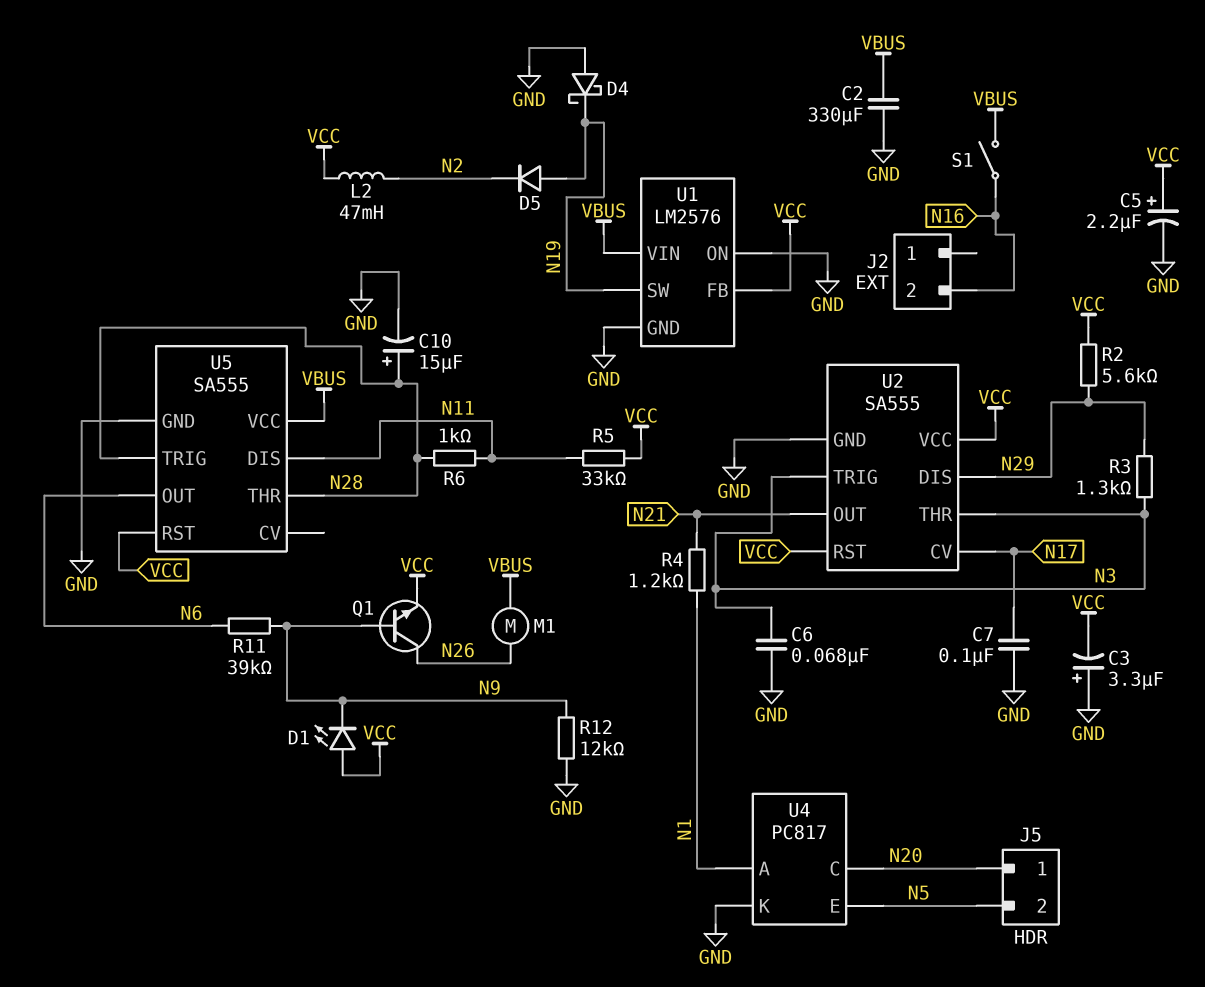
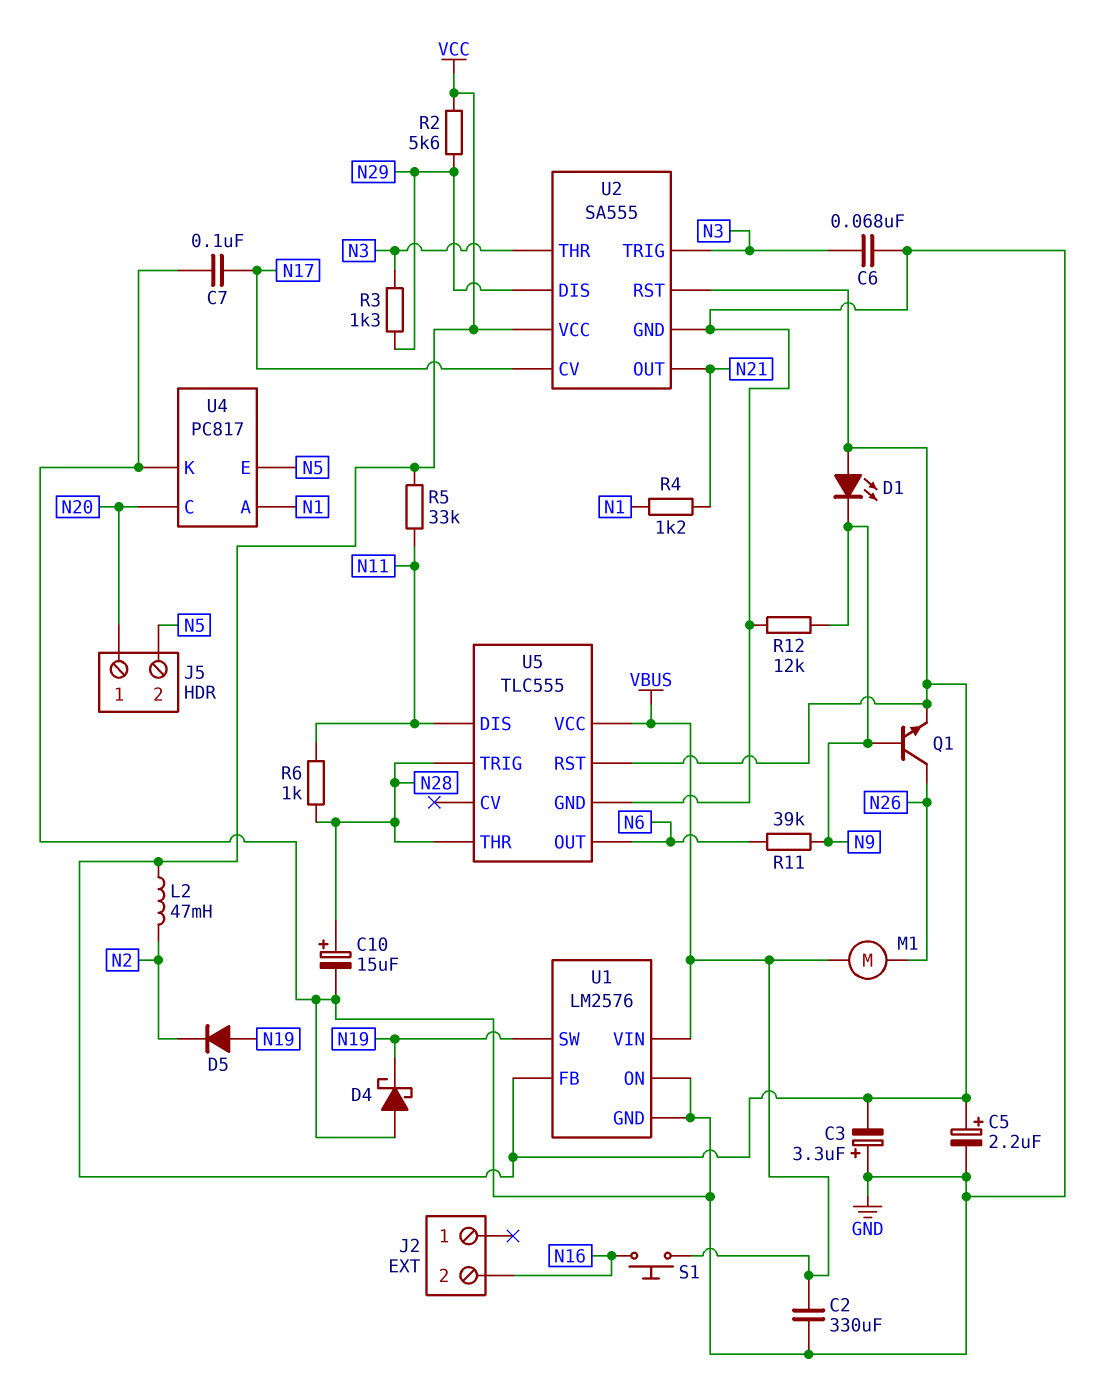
S1: switch (N16, VBUS) -> button (N16, VBUS)
U5: SA555 -> TLC555

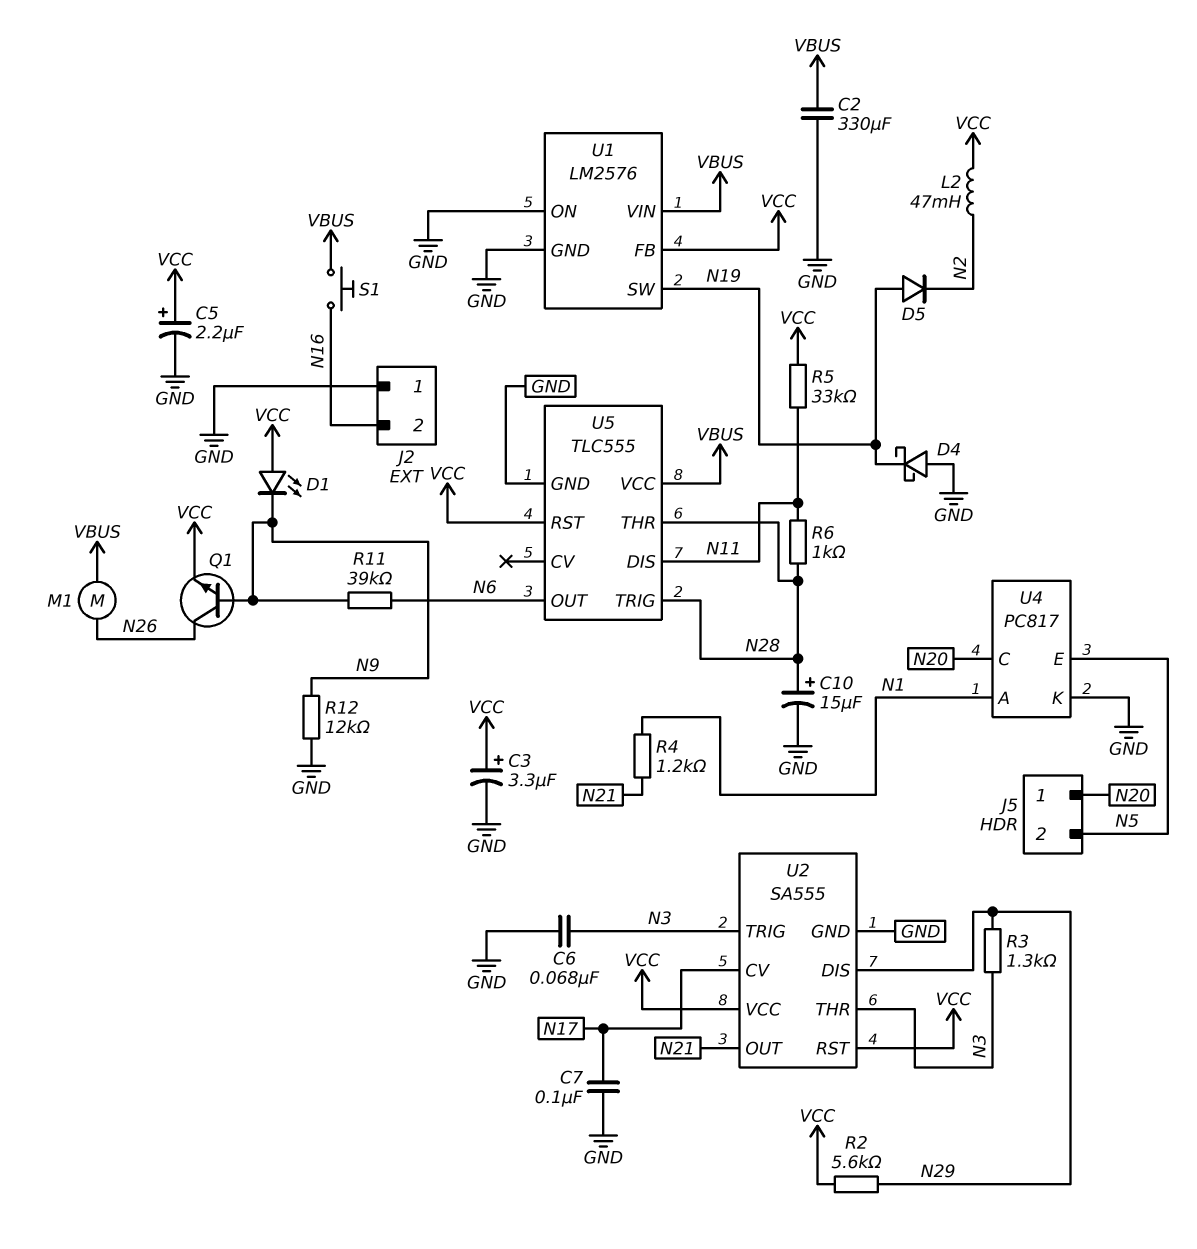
C3: 3.3uF (plus GND, minus VCC) -> 3.3uF (plus VCC, minus GND)
J2 pin 1: none -> GND

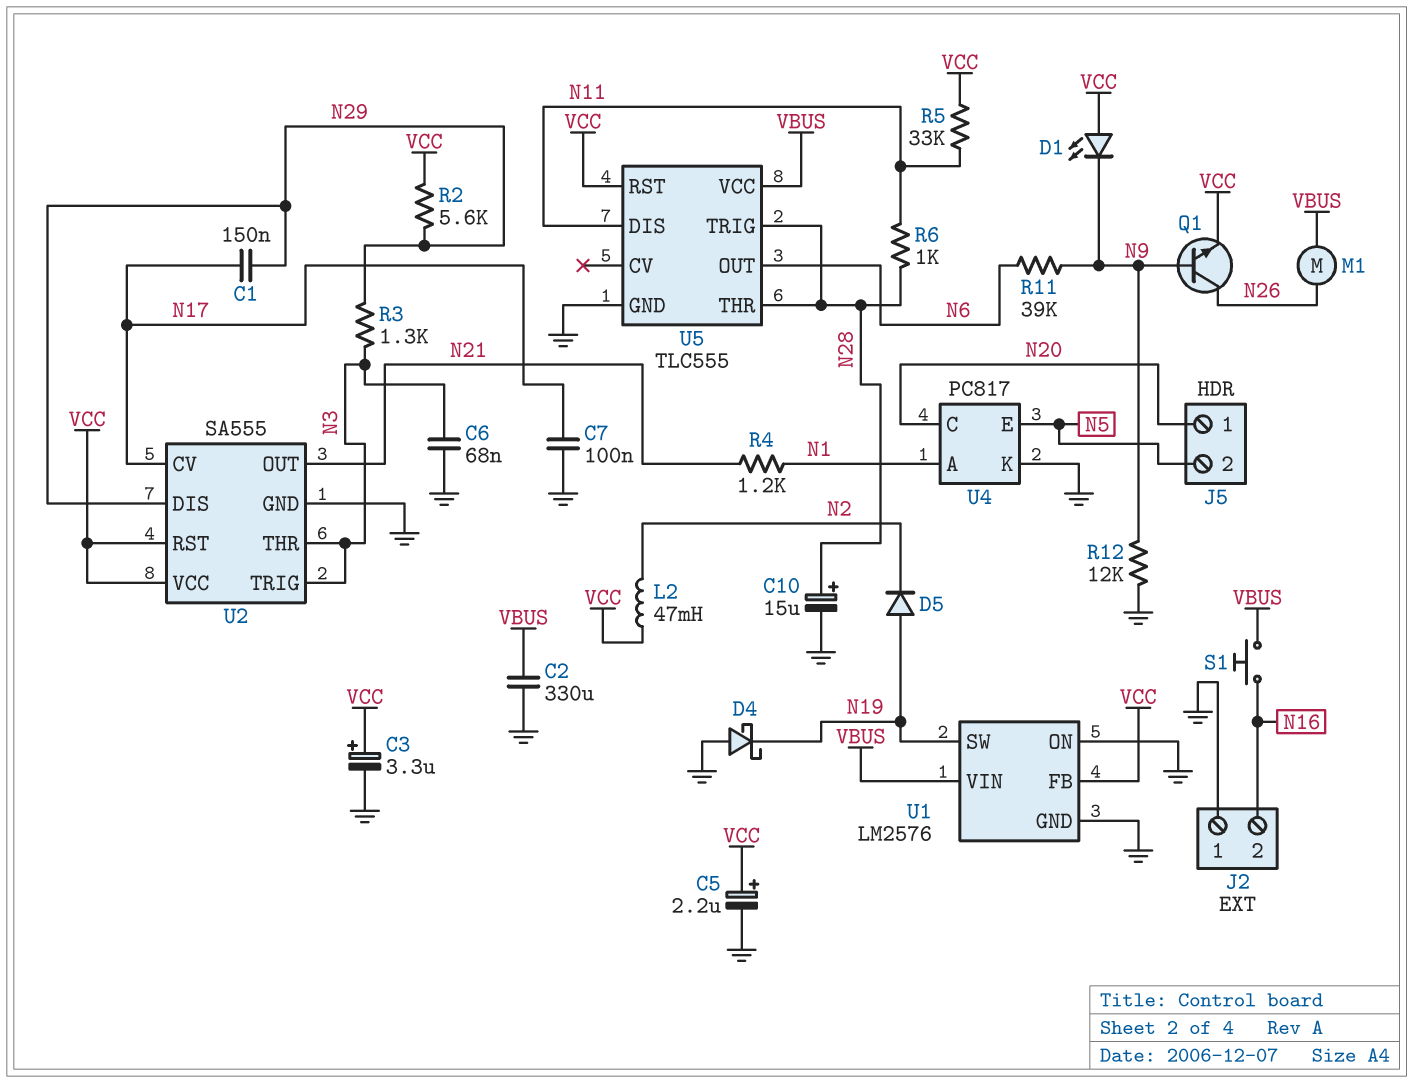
C1: none -> 150nF (N17, N29)

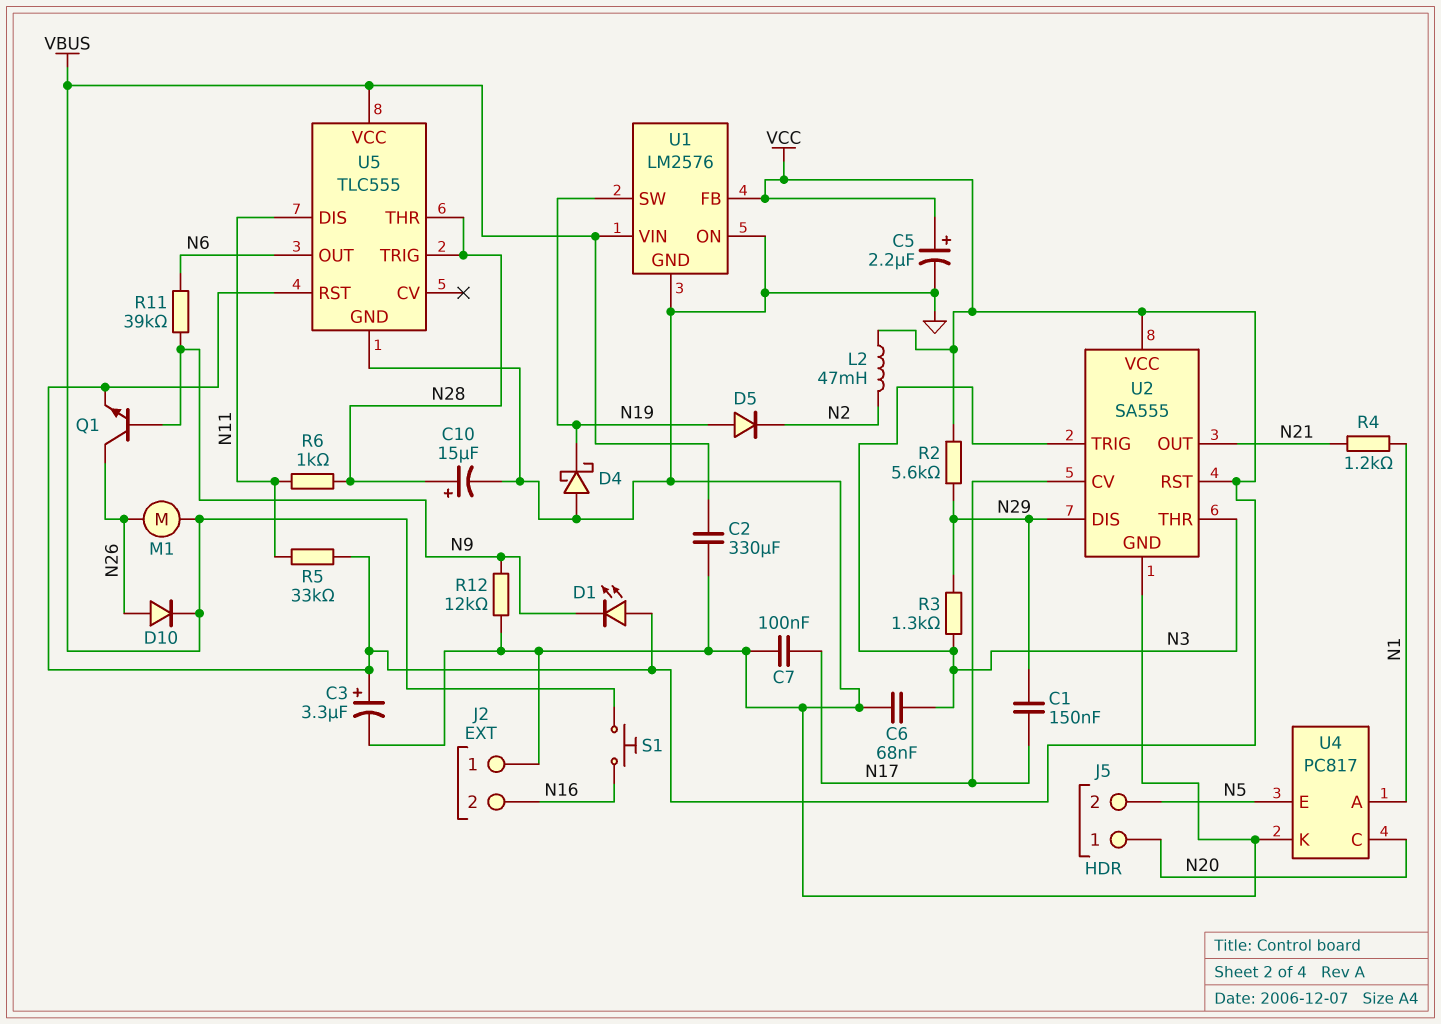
D10: none -> diode (A N26, K VBUS)

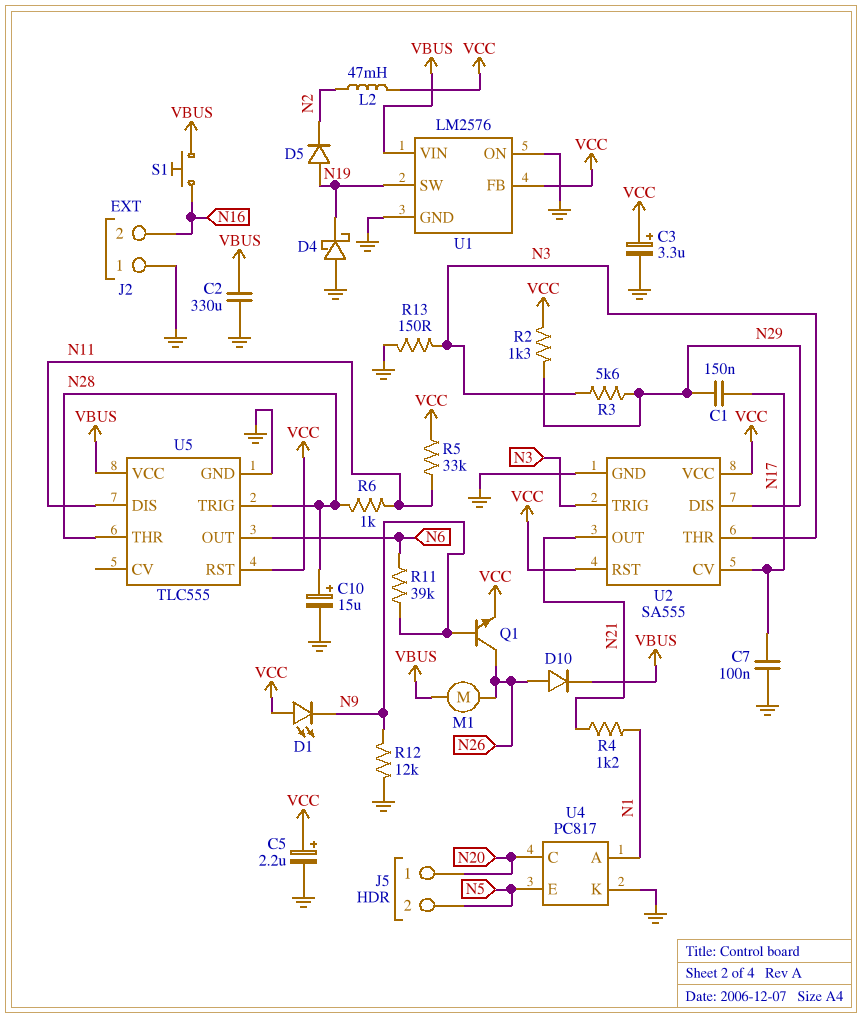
C6: 68nF (GND, N3) -> none
R2: 5.6k (N29, VCC) -> 1.3k (N29, VCC)
R3: 1.3k (N3, N29) -> 5.6k (N3, N29)
R13: none -> 150 (GND, N3)

